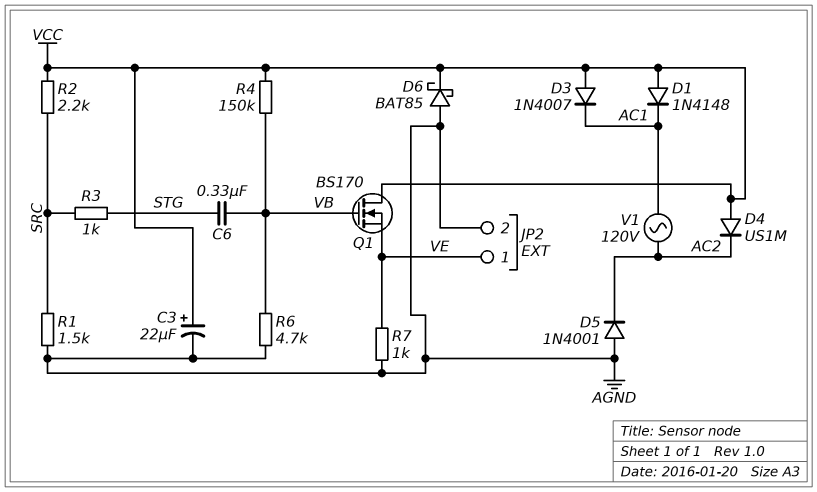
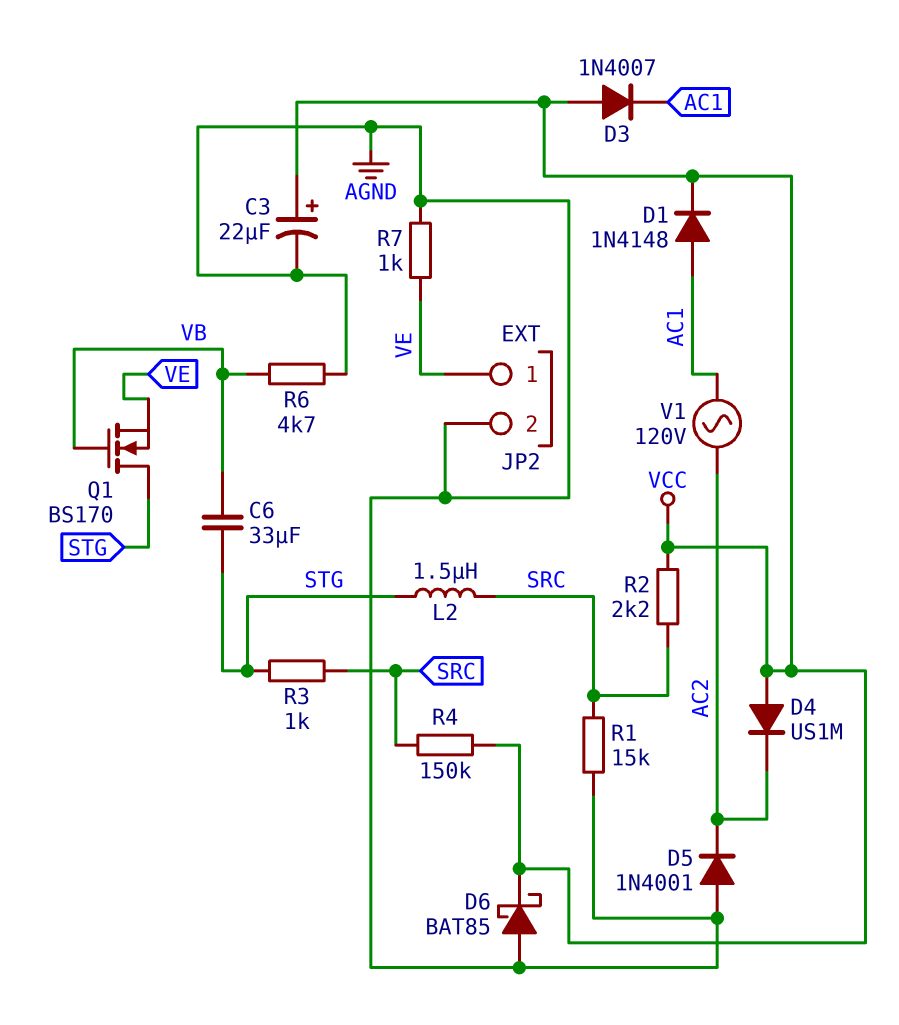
C6: 330nF (STG, VB) -> 33uF (STG, VB)
D1: diode 1N4148 (A VCC, K AC1) -> diode 1N4148 (A AC1, K VCC)
L2: none -> 1.5uH (SRC, STG)
Q1: NMOS BS170 (G VB, D VCC, S VE) -> NMOS BS170 (G VB, D STG, S VE)
R1: 1.5k (AGND, SRC) -> 15k (AGND, SRC)
R4: 150k (VB, VCC) -> 150k (SRC, VCC)

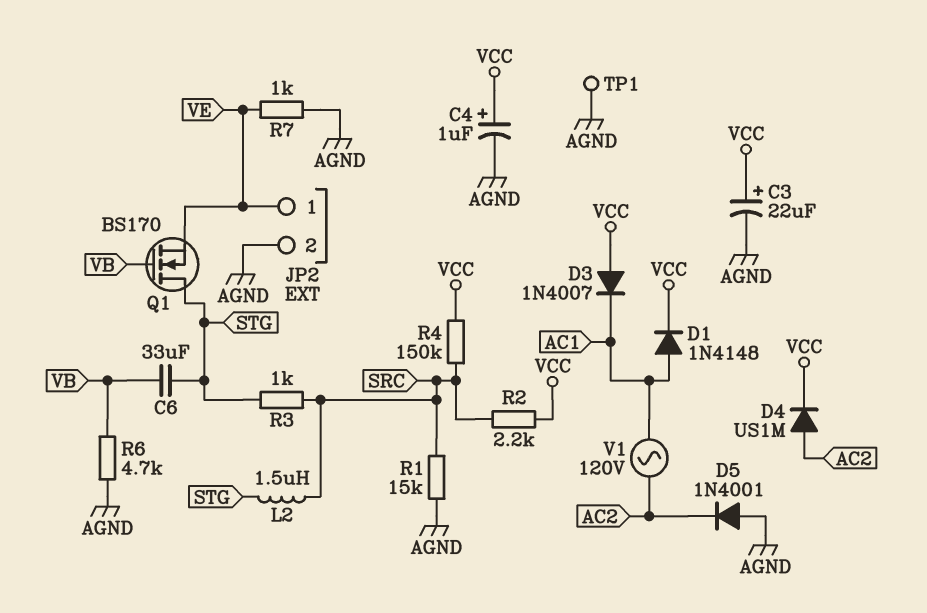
C4: none -> 1uF (plus VCC, minus AGND)
D4: diode US1M (A VCC, K AC2) -> diode US1M (A AC2, K VCC)
D6: schottky BAT85 (A AGND, K VCC) -> none
TP1: none -> test point (AGND)

